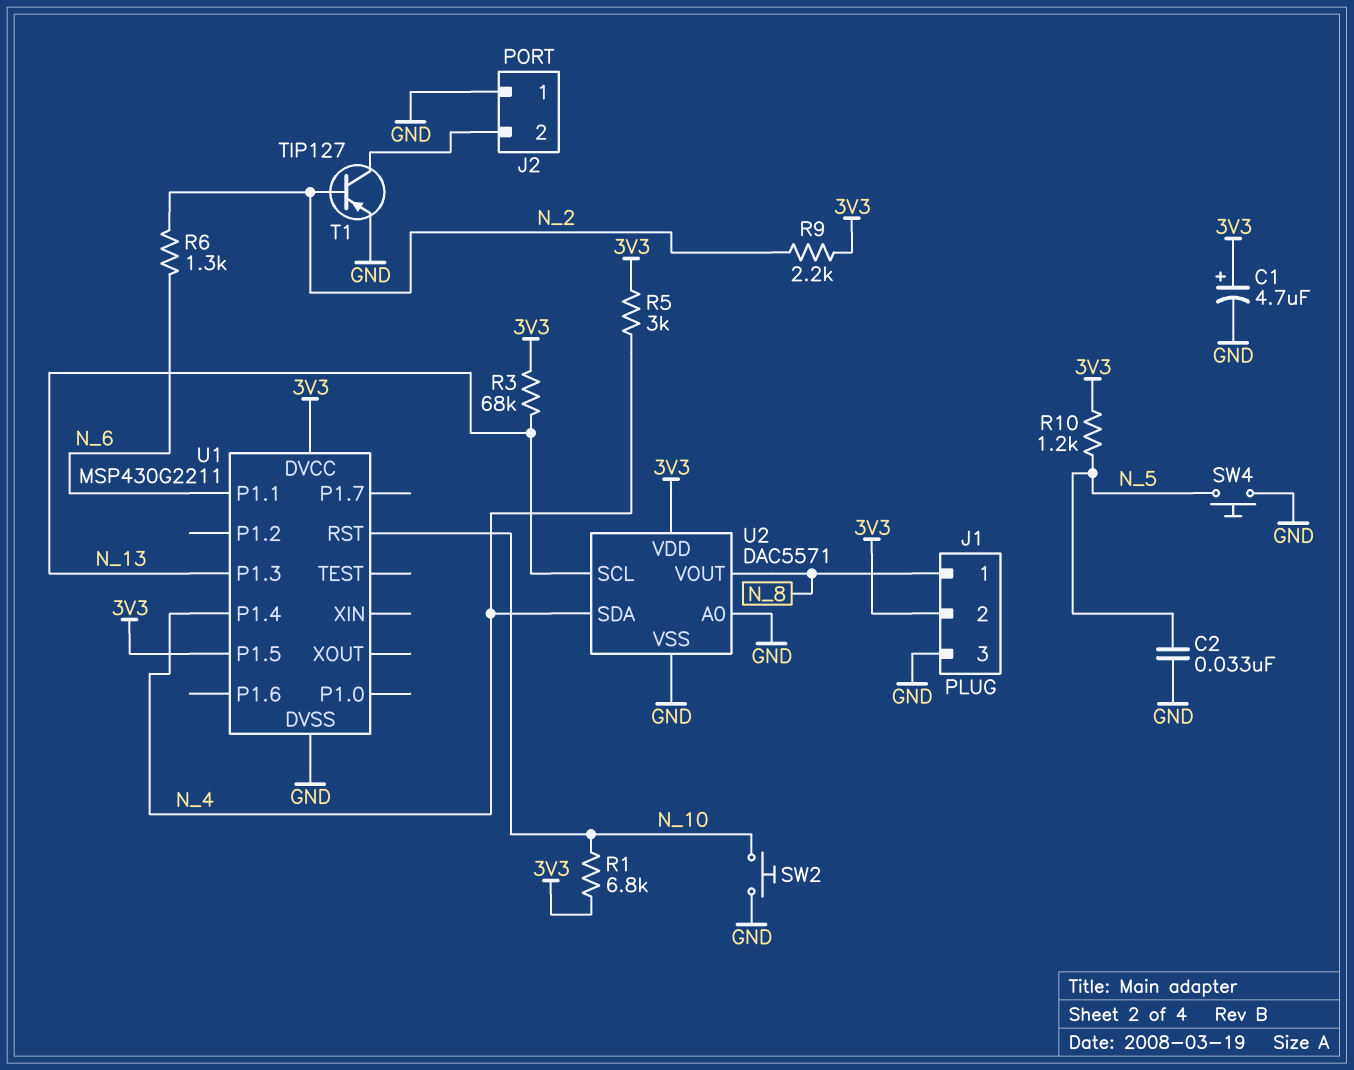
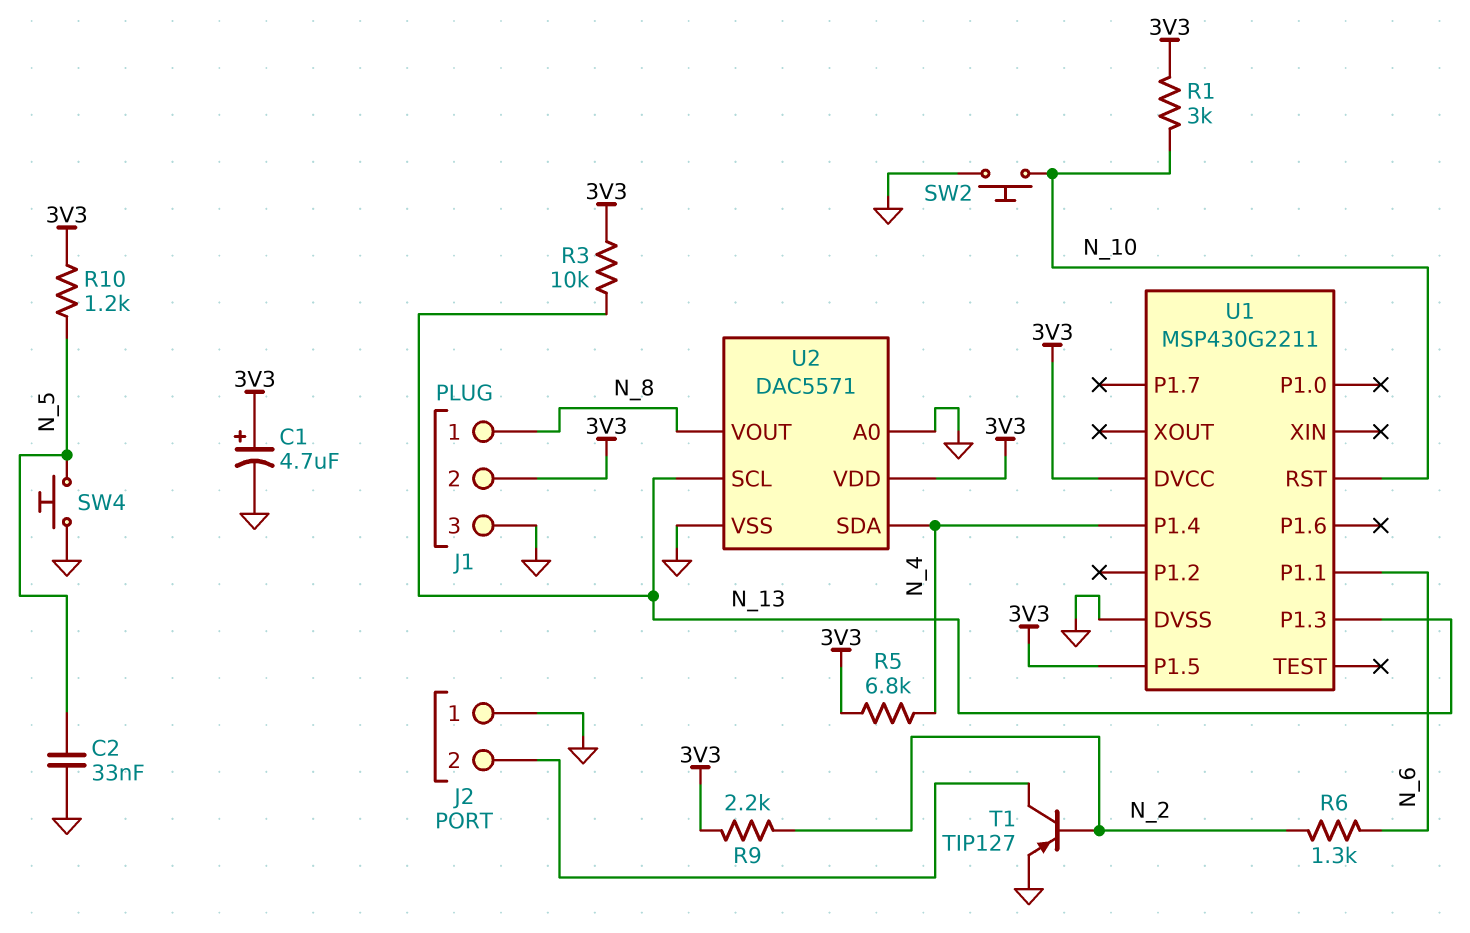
R1: 6.8k (3V3, N_10) -> 3k (3V3, N_10)
R3: 68k (3V3, N_13) -> 10k (3V3, N_13)
R5: 3k (3V3, N_4) -> 6.8k (3V3, N_4)

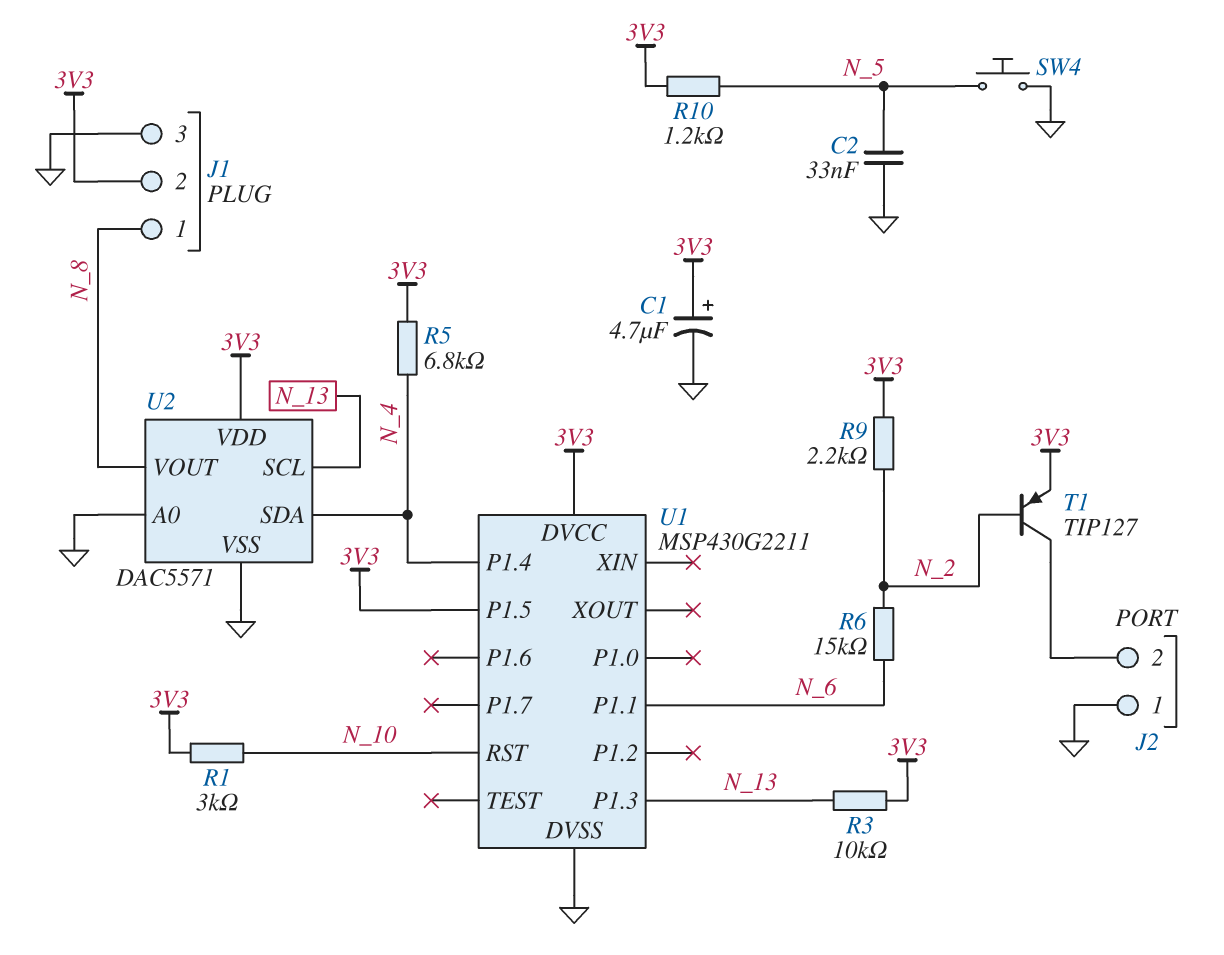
R6: 1.3k (N_2, N_6) -> 15k (N_2, N_6)
SW2: button (GND, N_10) -> none
T1: PNP TIP127 (B N_2, C J2/2, E GND) -> PNP TIP127 (B N_2, C J2/2, E 3V3)

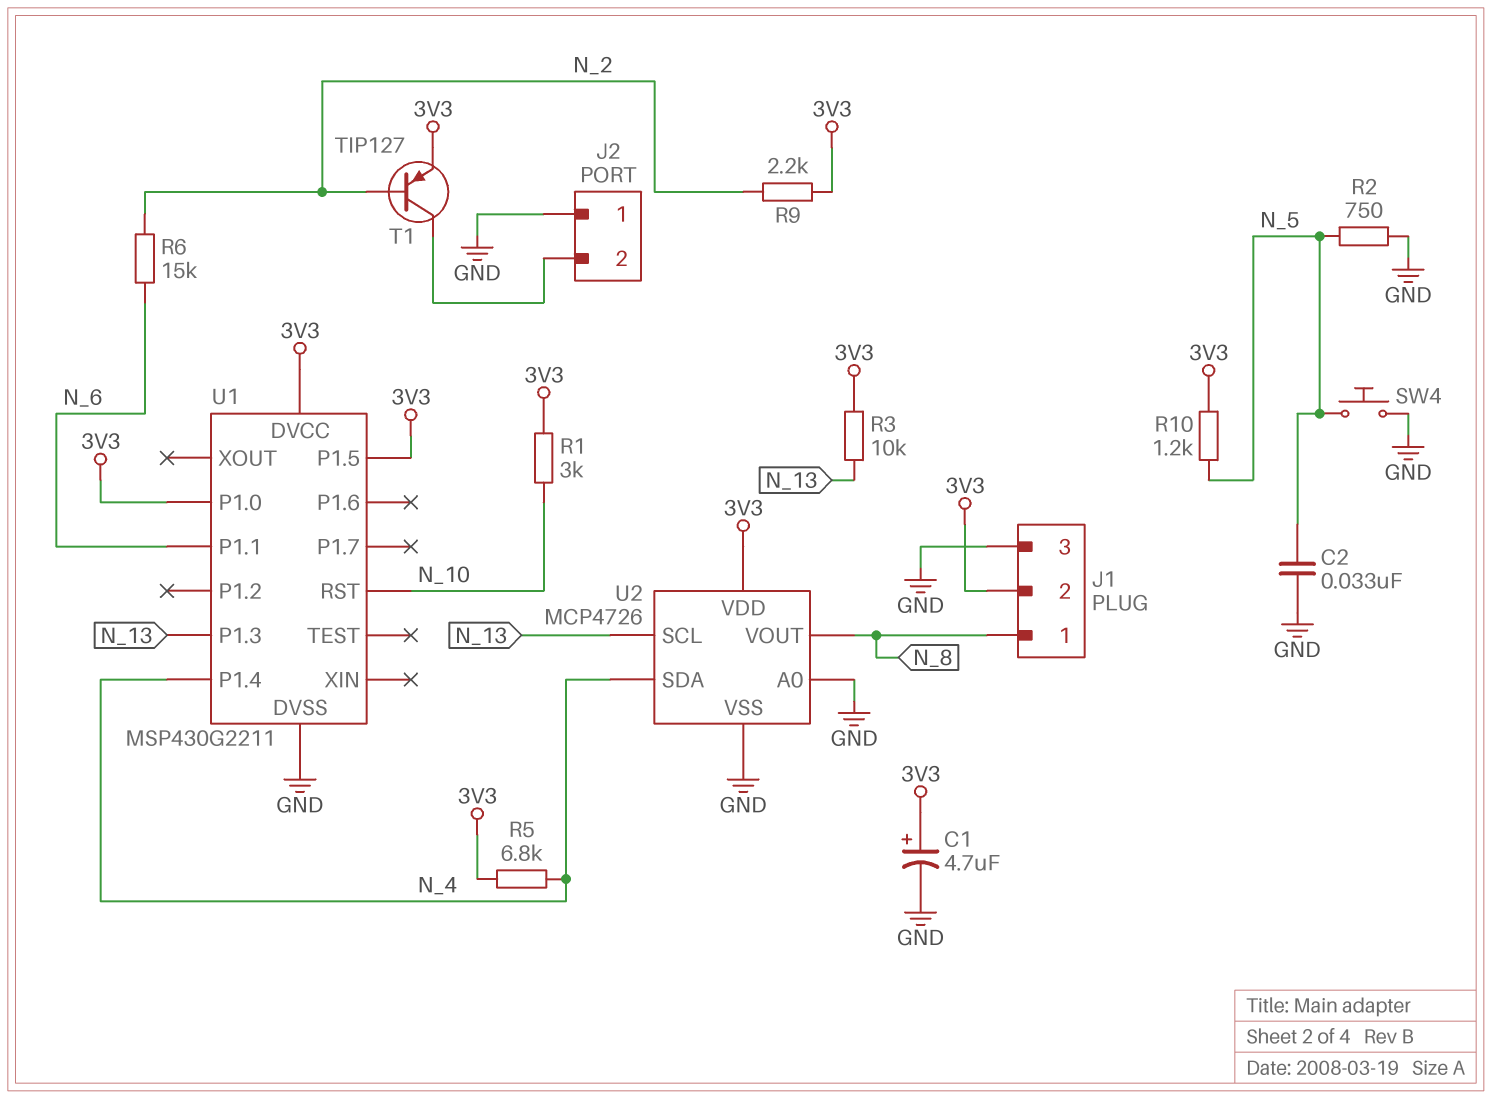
R2: none -> 750 (GND, N_5)
U1 pin P1.0: none -> 3V3
U2: DAC5571 -> MCP4726

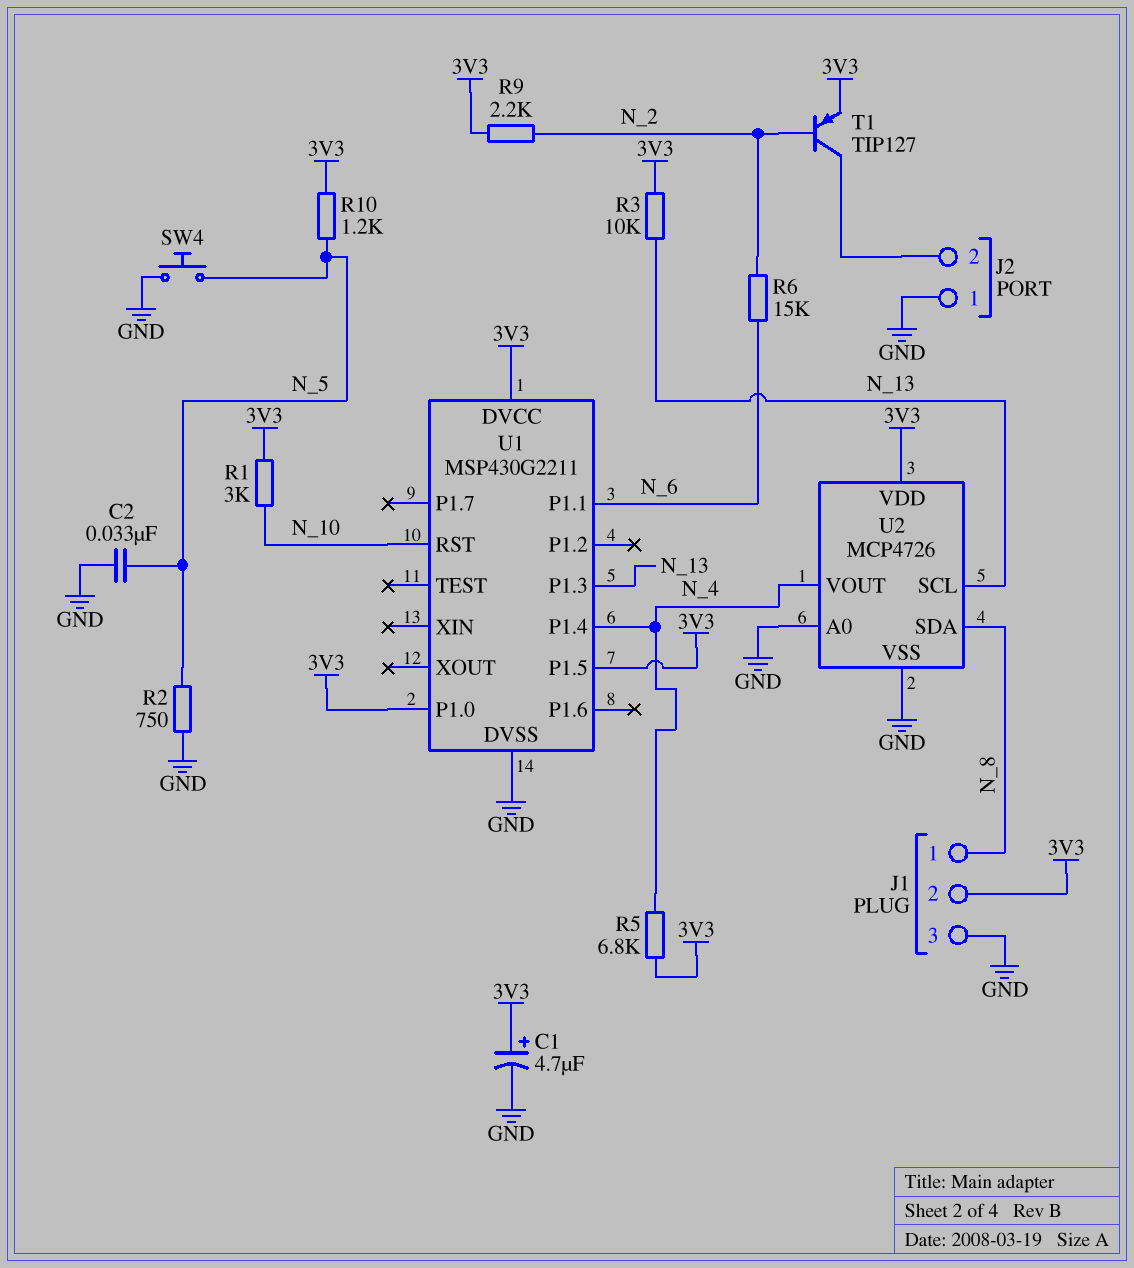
U2 pin SDA: N_4 -> N_8
U2 pin VOUT: N_8 -> N_4

